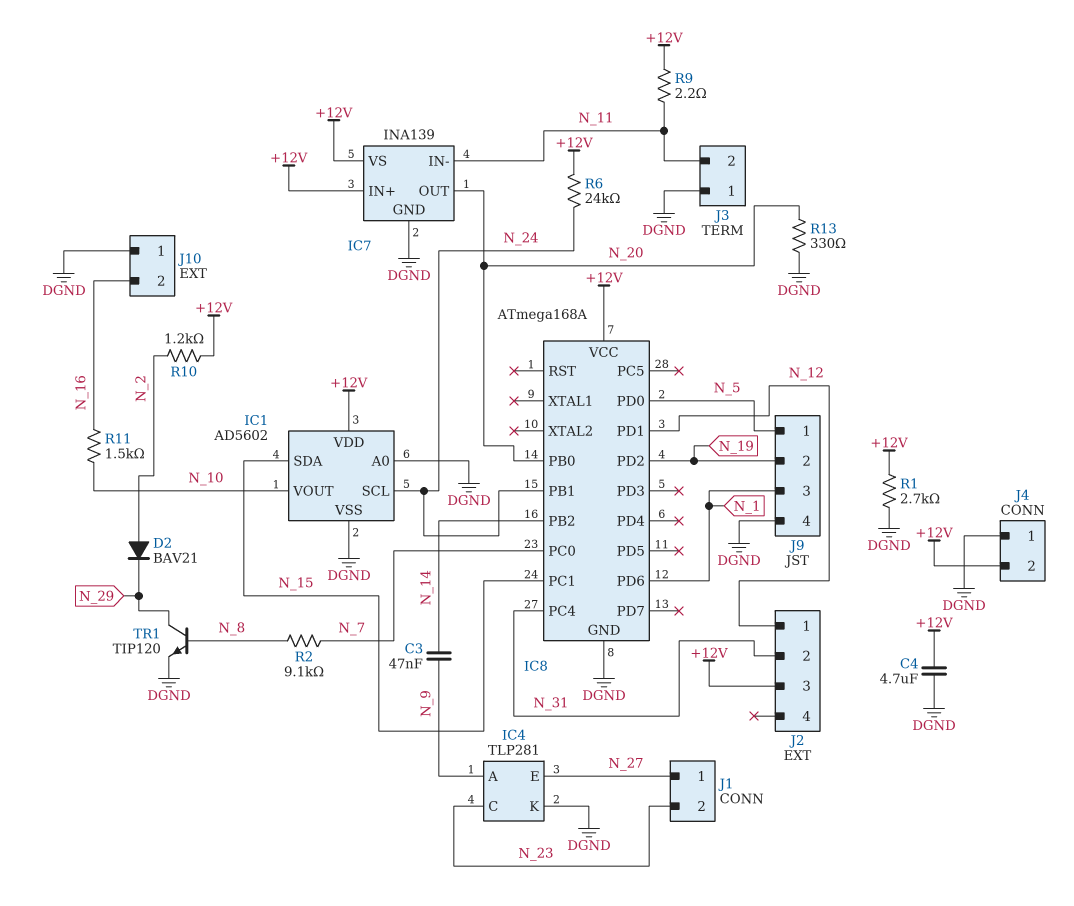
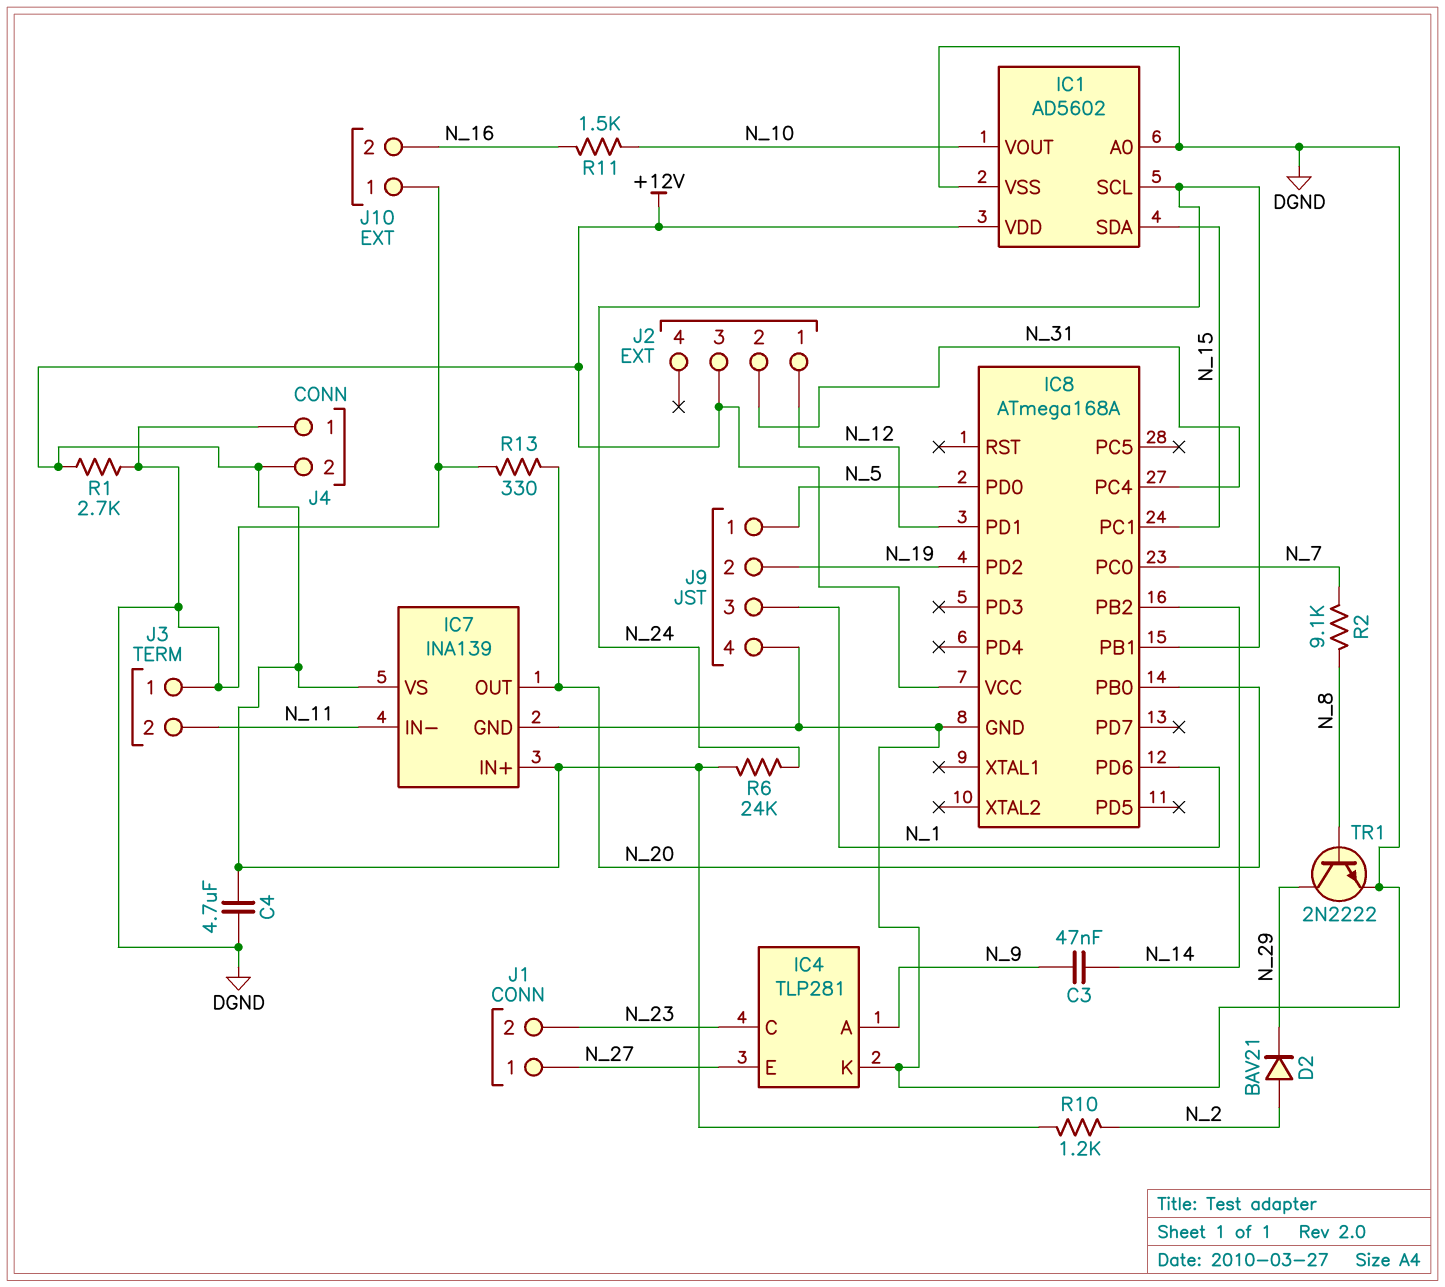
R9: 2.2 (+12V, N_11) -> none
TR1: NPN TIP120 (B N_8, C N_29, E DGND) -> NPN 2N2222 (B N_8, C N_29, E DGND)

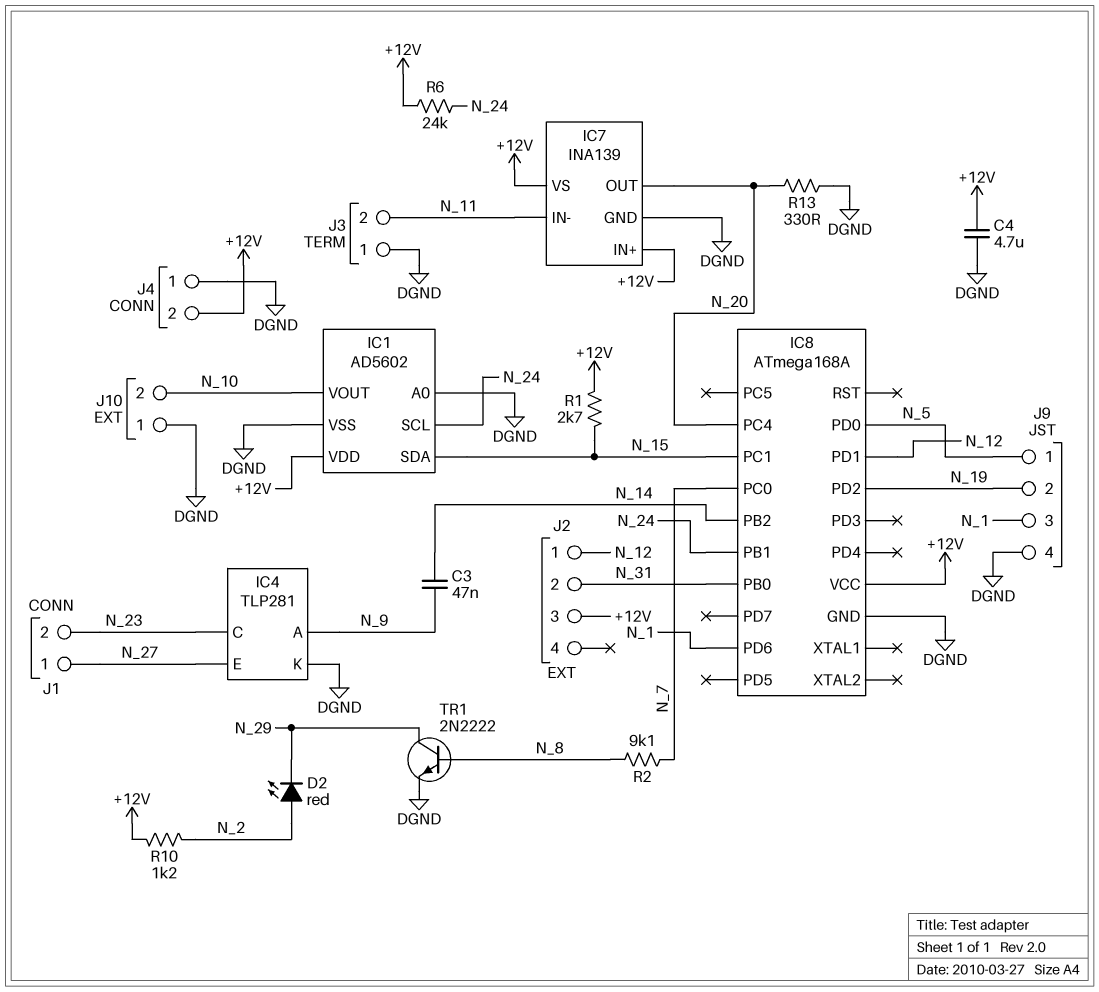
D2: diode BAV21 (A N_2, K N_29) -> LED red (A N_2, K N_29)
IC8 pin PB0: N_20 -> N_31
IC8 pin PC4: N_31 -> N_20
J10 pin 2: N_16 -> N_10
R1: 2.7k (+12V, DGND) -> 2.7k (+12V, N_15)
R11: 1.5k (N_10, N_16) -> none

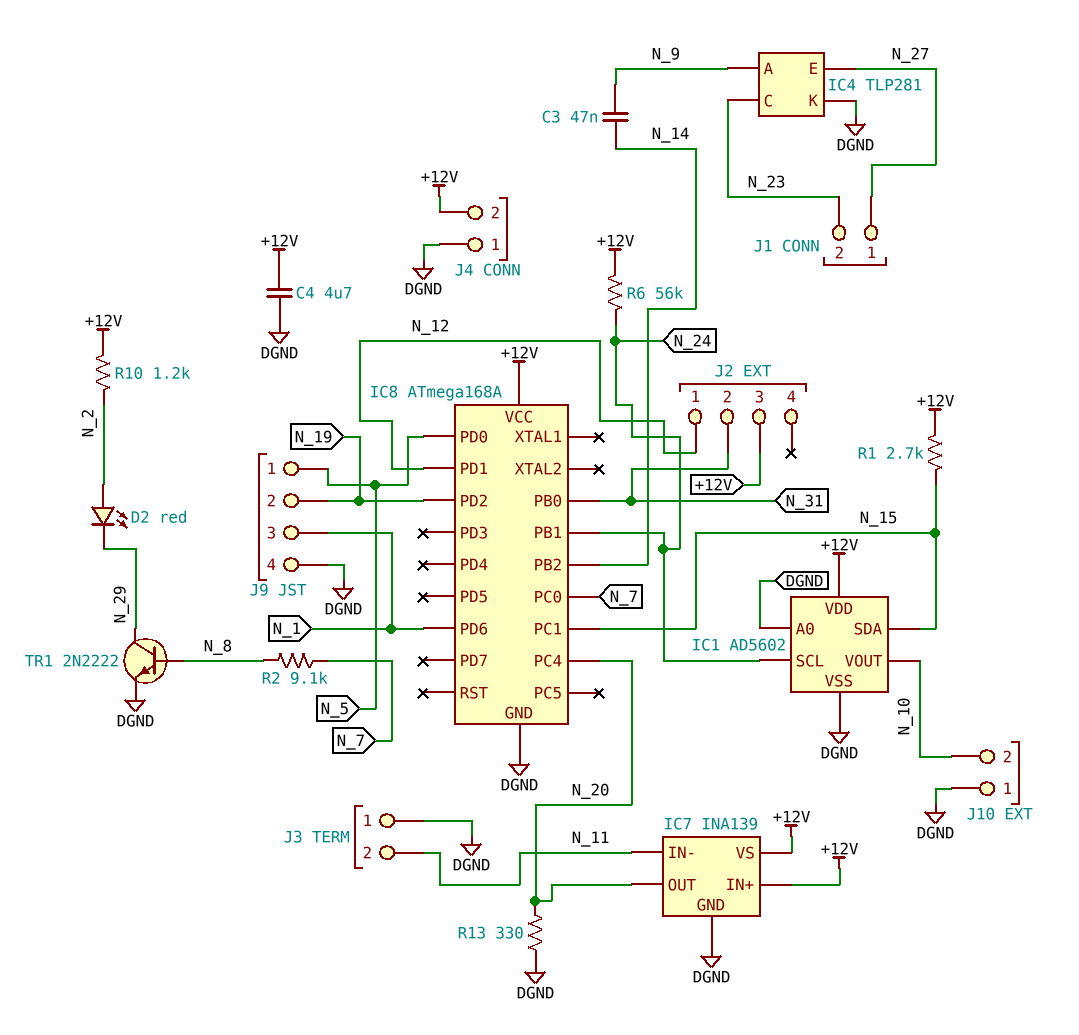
R6: 24k (+12V, N_24) -> 56k (+12V, N_24)

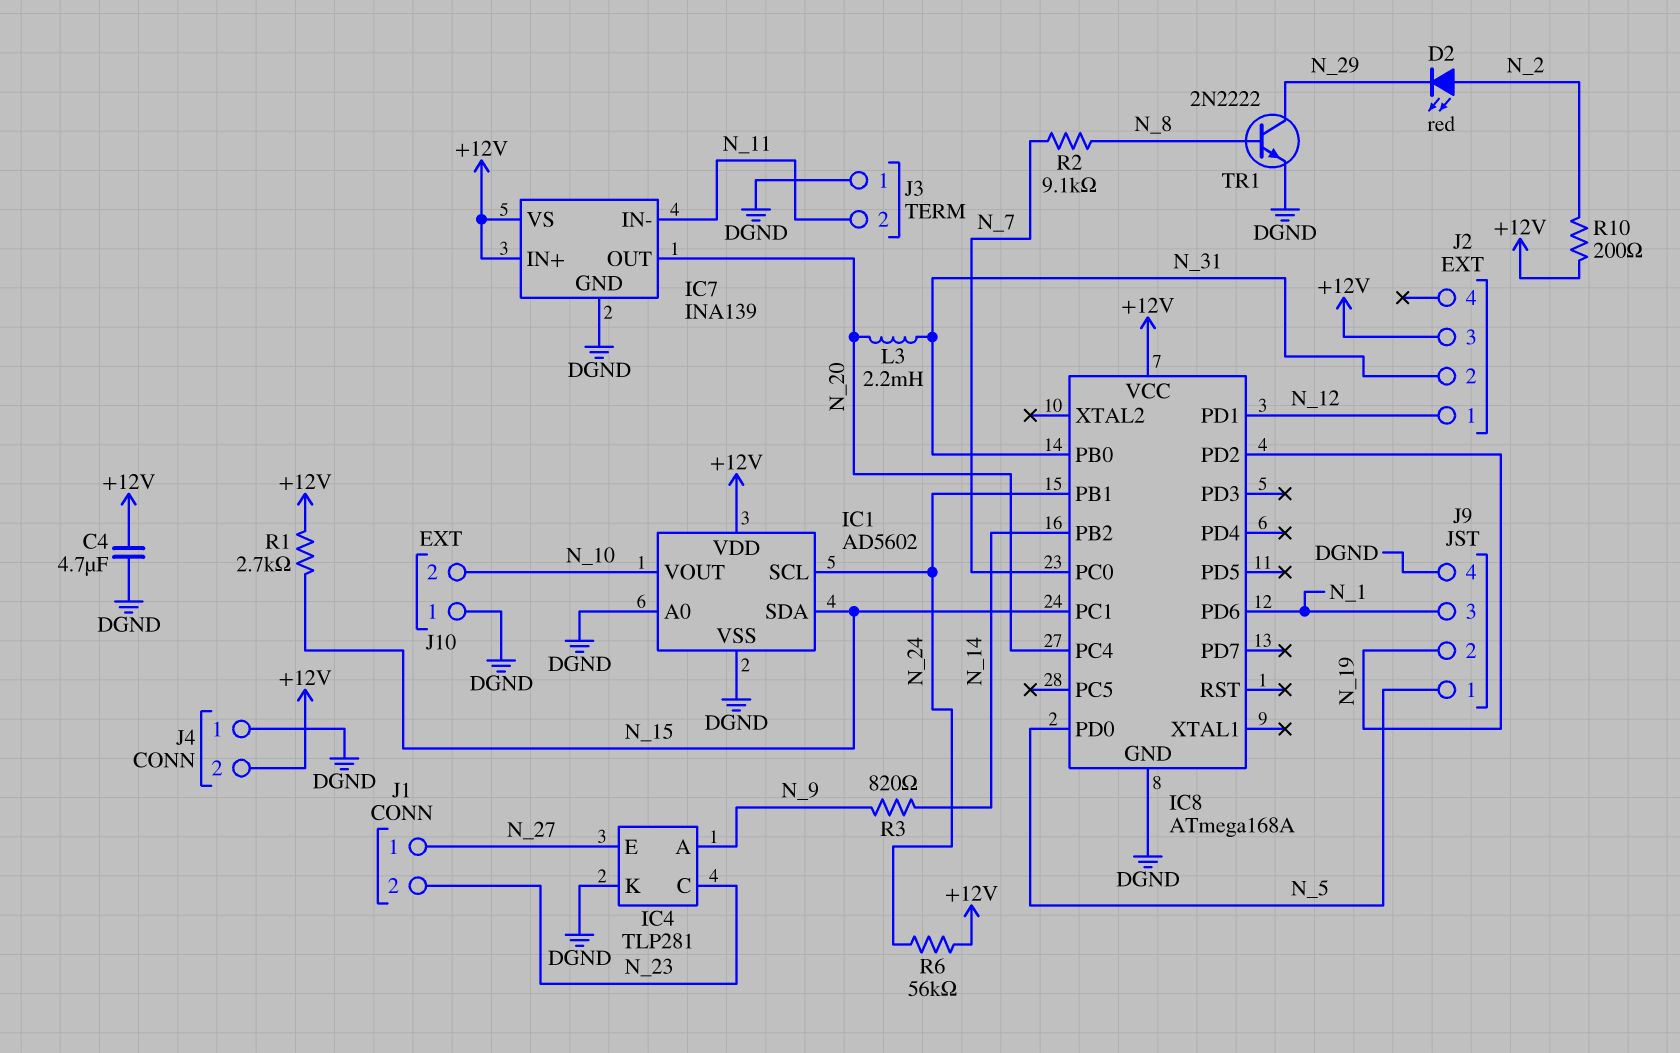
C3: 47nF (N_9, N_14) -> none
L3: none -> 2.2mH (N_20, N_31)
R3: none -> 820 (N_9, N_14)
R10: 1.2k (+12V, N_2) -> 200 (+12V, N_2)
R13: 330 (DGND, N_20) -> none

